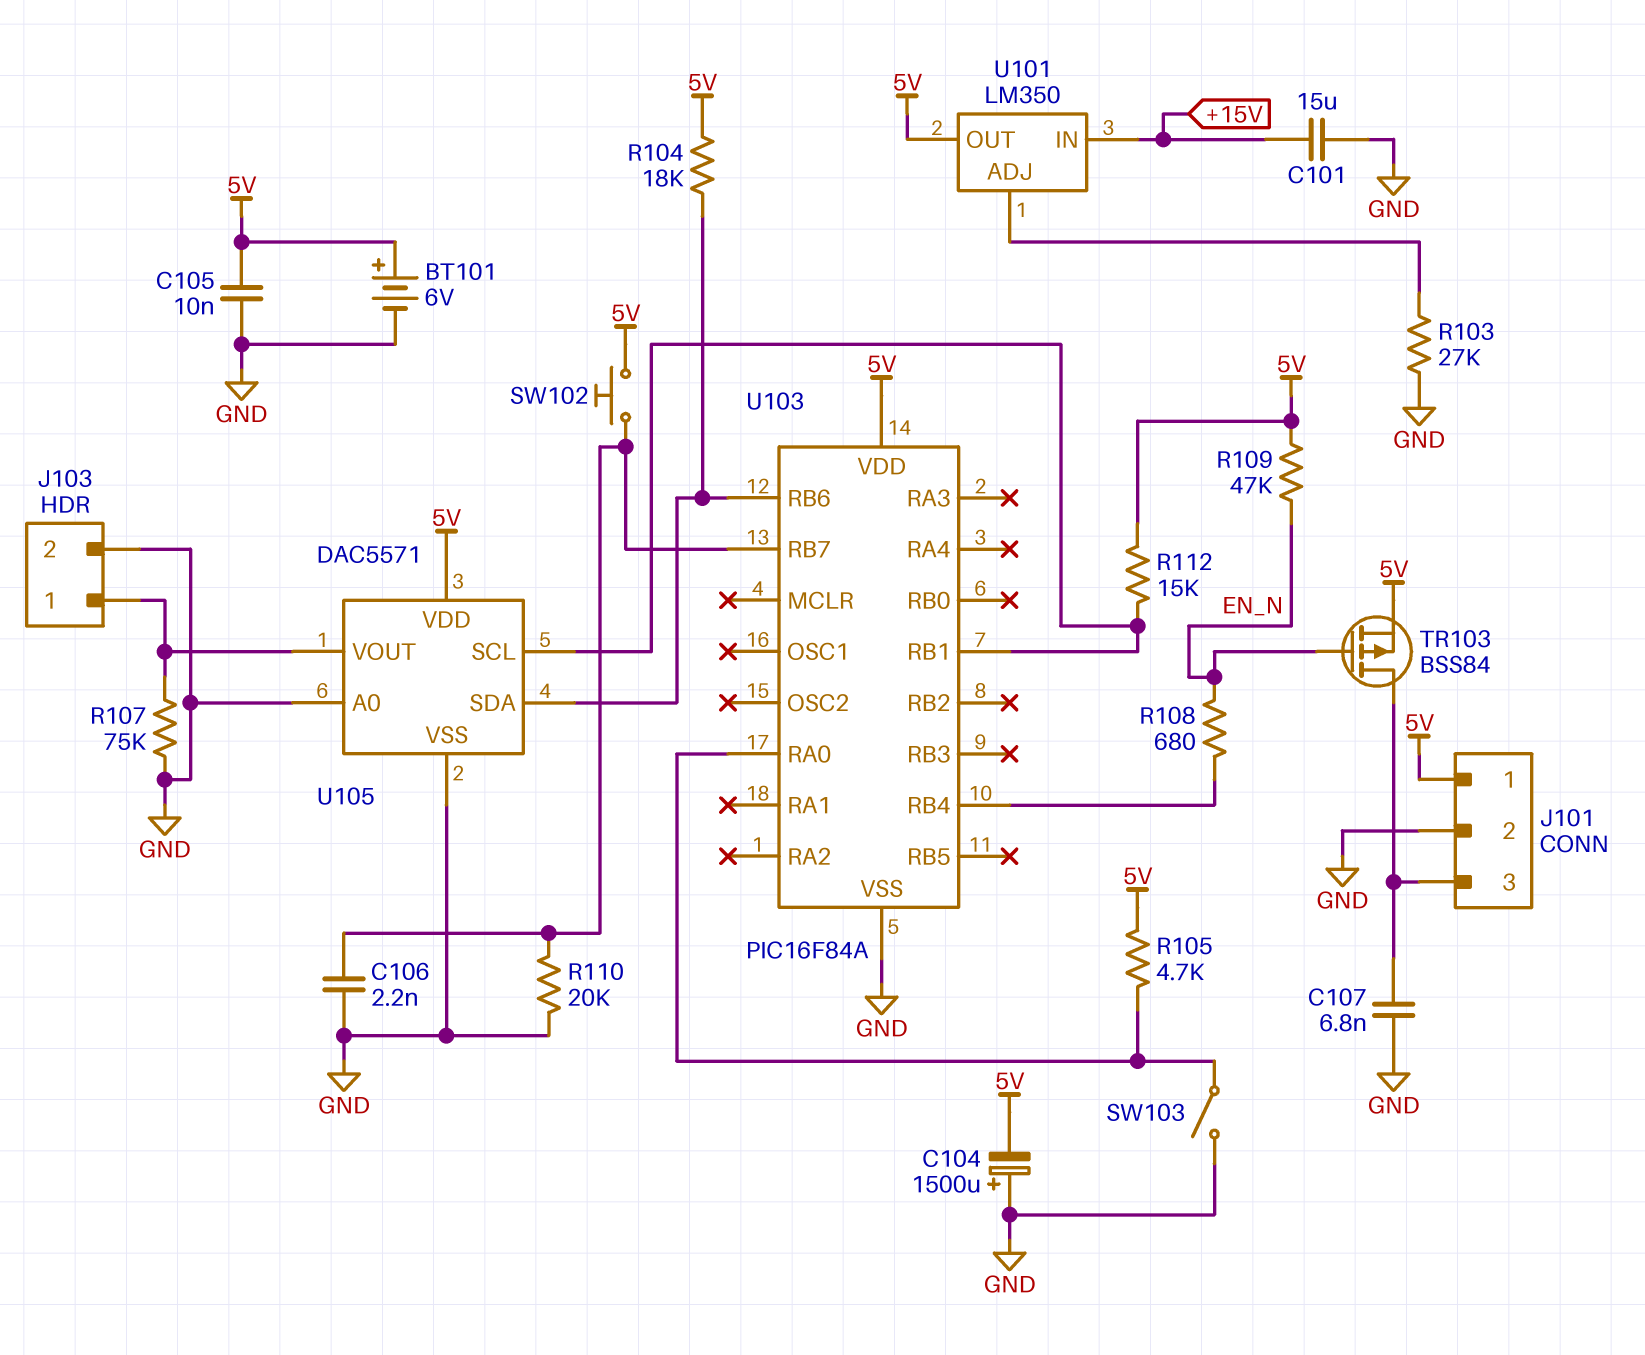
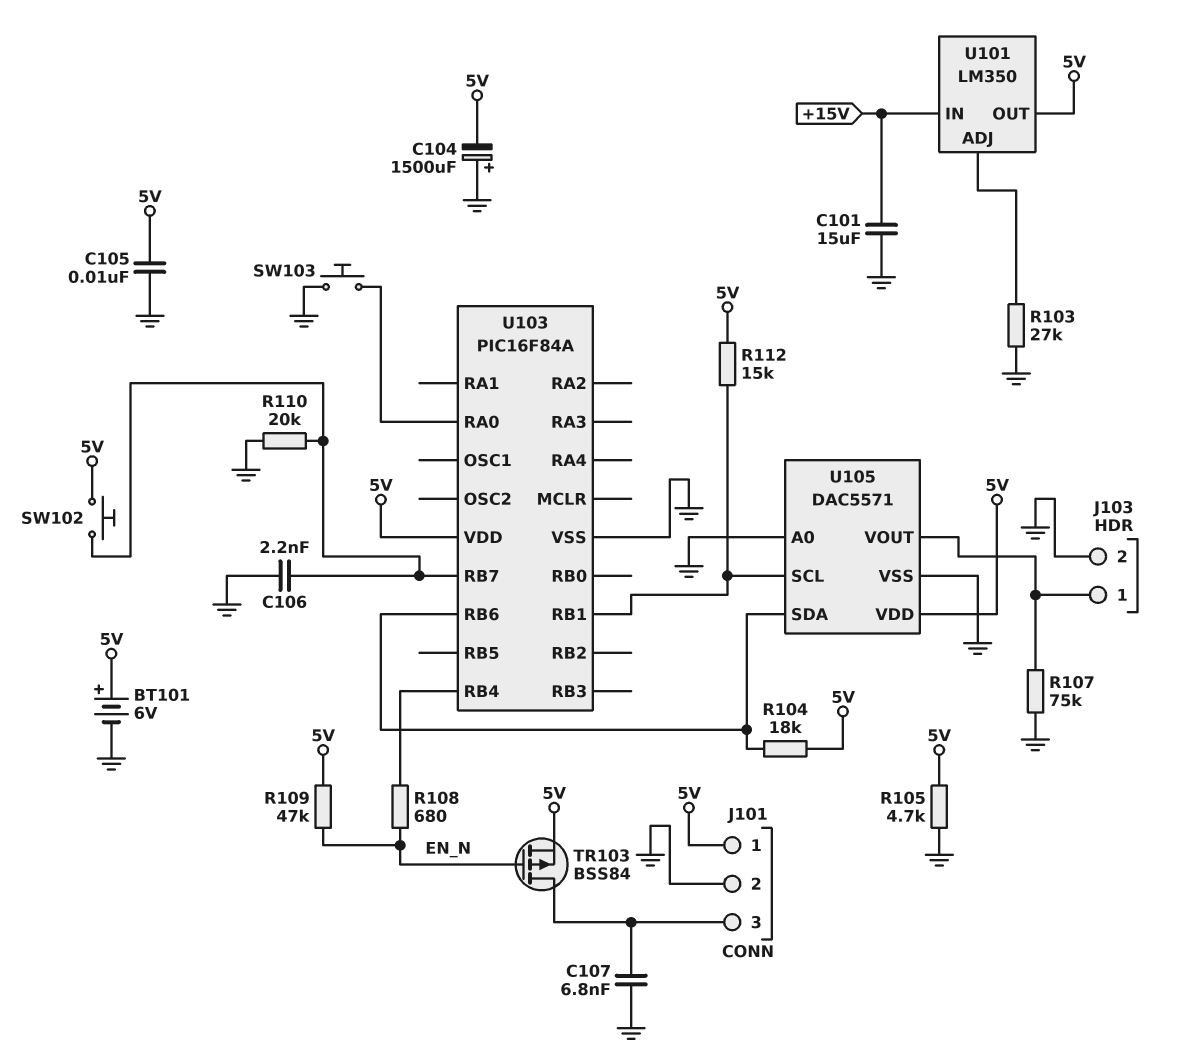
R105: 4.7k (5V, U103/RA0) -> 4.7k (5V, GND)
SW103: switch (GND, U103/RA0) -> button (GND, U103/RA0)

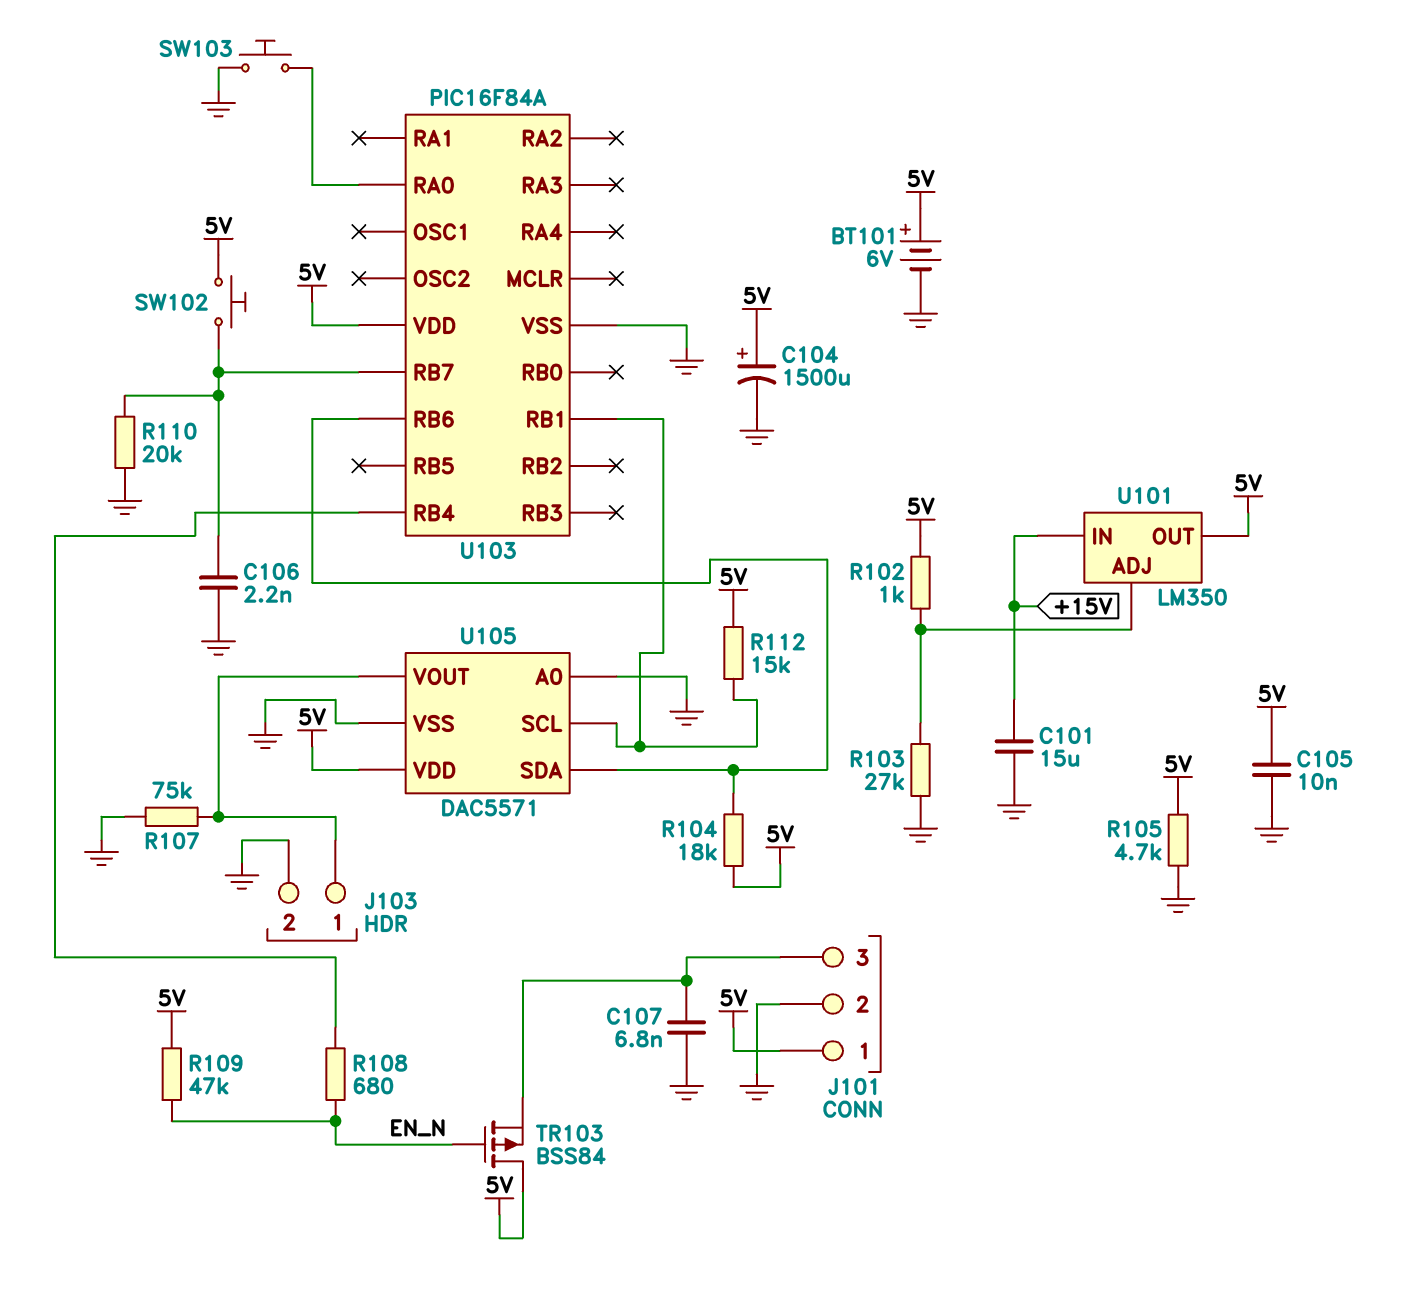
C104: 1500uF (plus GND, minus 5V) -> 1500uF (plus 5V, minus GND)
R102: none -> 1k (5V, U101/ADJ)
TR103: PMOS BSS84 (G EN_N, D J101/3, S 5V) -> PMOS BSS84 (G EN_N, D 5V, S J101/3)

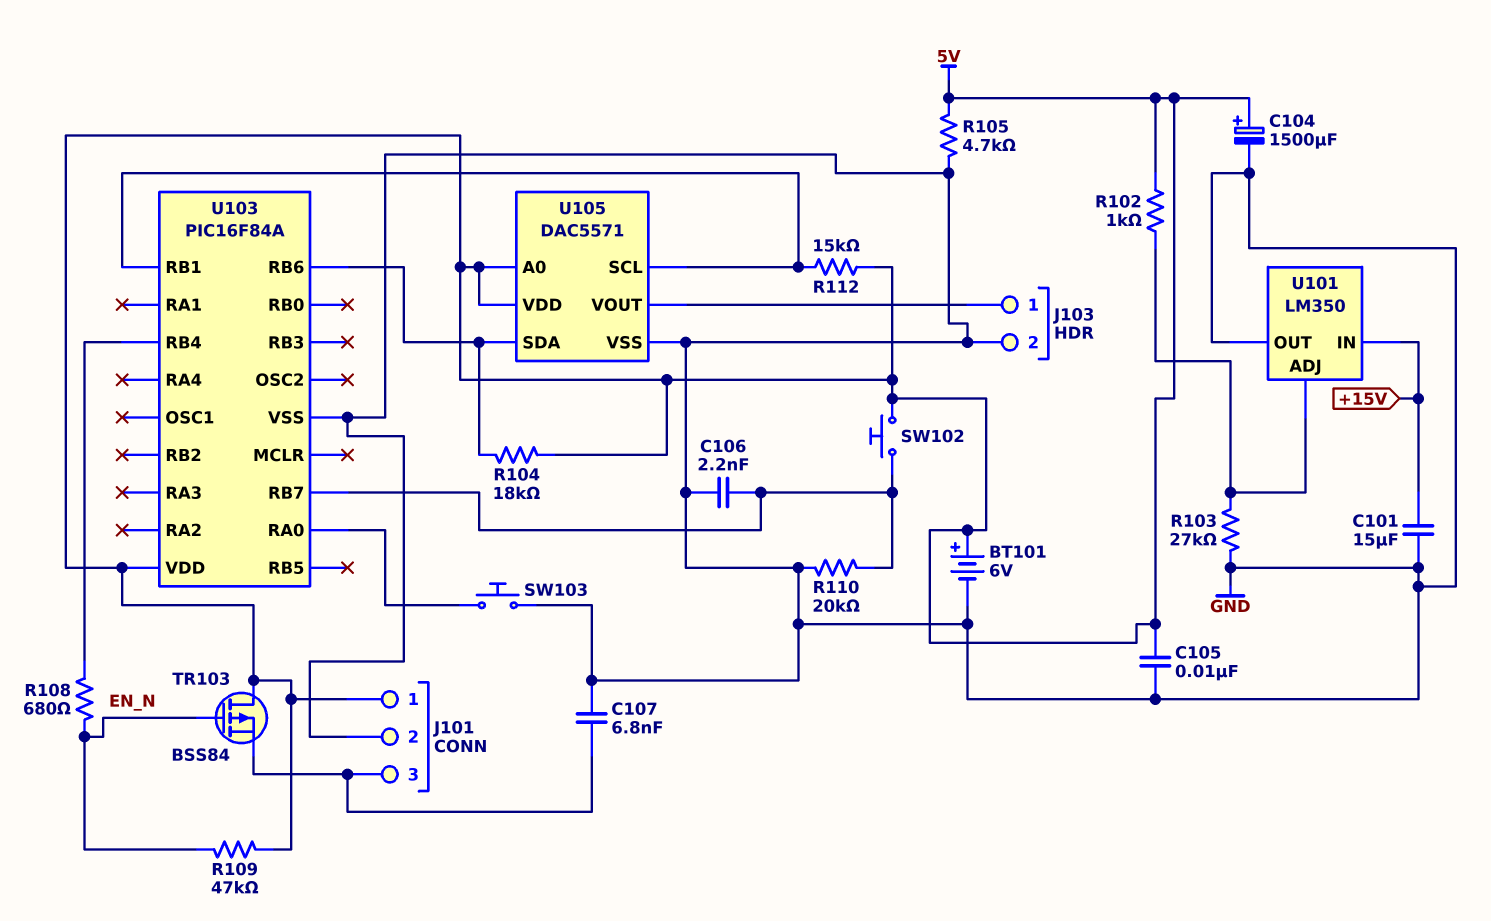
R107: 75k (GND, J103/1) -> none
U101 pin OUT: 5V -> GND
U105 pin A0: GND -> 5V

